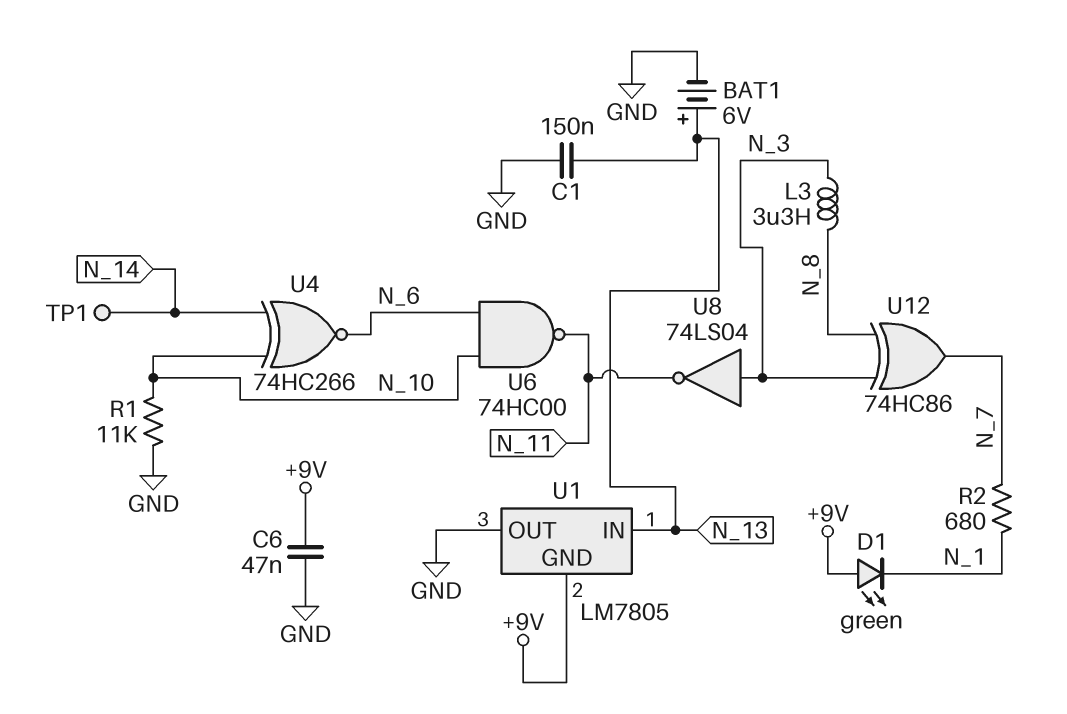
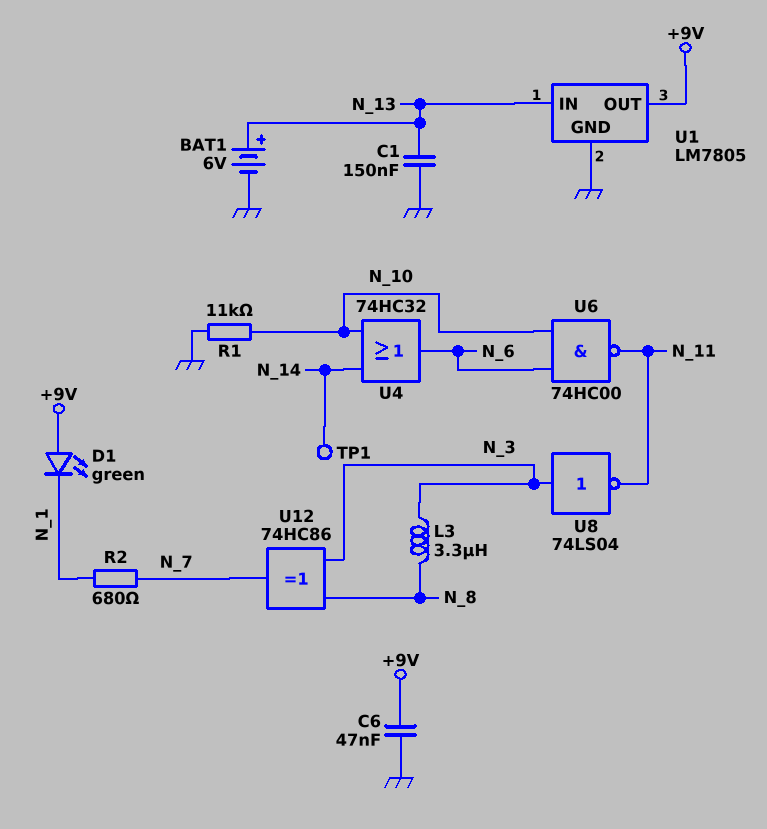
U1 pin GND: +9V -> GND
U1 pin OUT: GND -> +9V
U4: XNOR 74HC266 (in N_10, in N_14, out N_6) -> OR 74HC32 (in N_10, in N_14, out N_6)

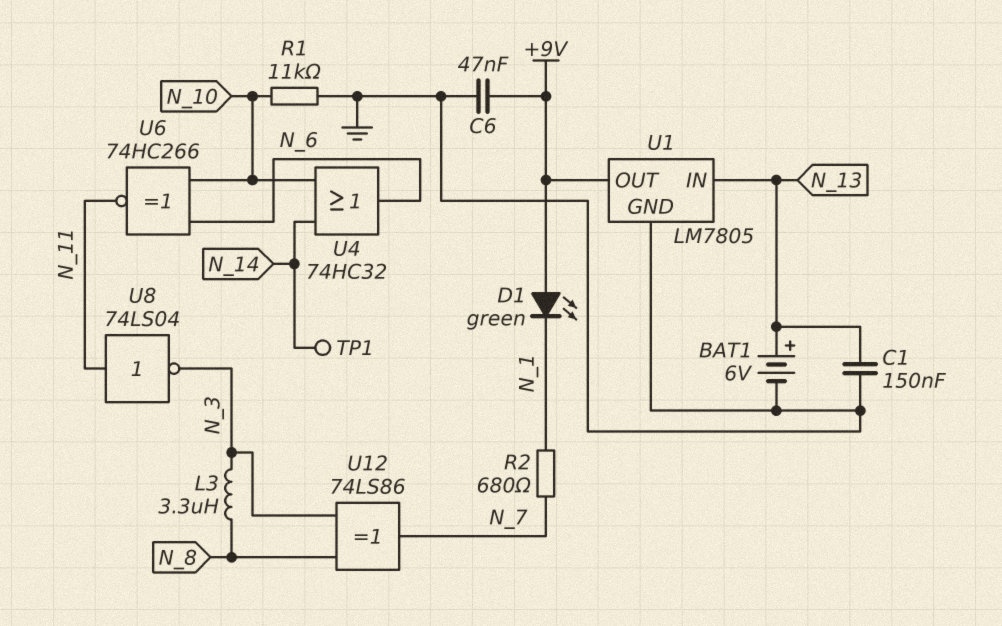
U6: NAND 74HC00 (in N_6, in N_10, out N_11) -> XNOR 74HC266 (in N_6, in N_10, out N_11)
U8: NOT 74LS04 (in N_3, out N_11) -> NOT 74LS04 (in N_11, out N_3)
U12: XOR 74HC86 (in N_3, in N_8, out N_7) -> XOR 74LS86 (in N_3, in N_8, out N_7)

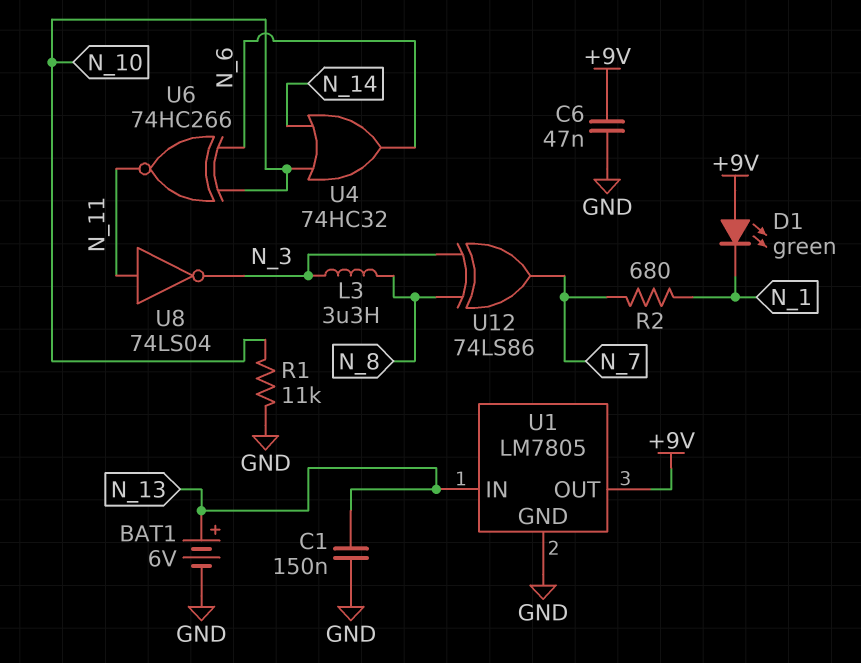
TP1: test point (N_14) -> none

